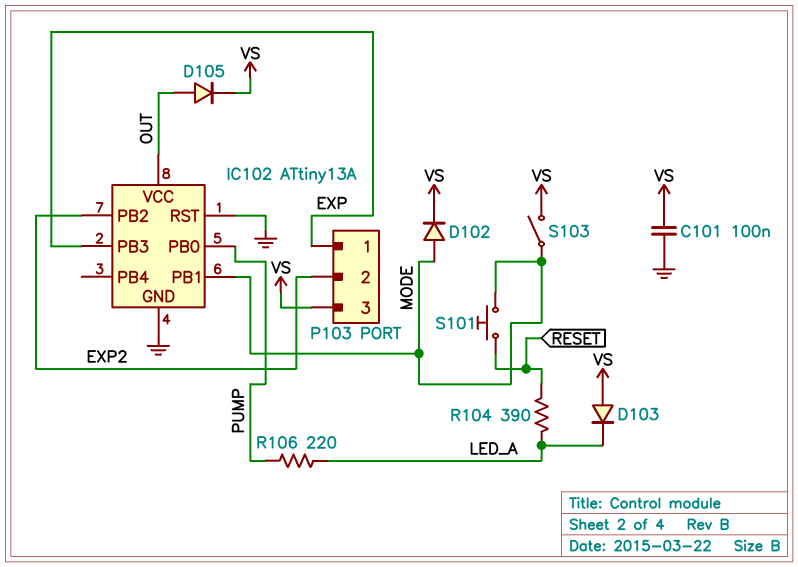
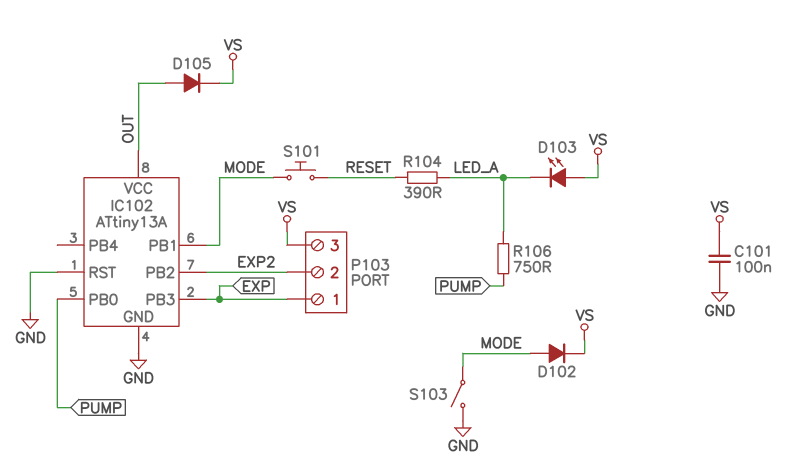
D103: diode (A VS, K LED_A) -> LED (A VS, K LED_A)
R106: 220 (LED_A, PUMP) -> 750 (LED_A, PUMP)
S103: switch (MODE, VS) -> switch (GND, MODE)

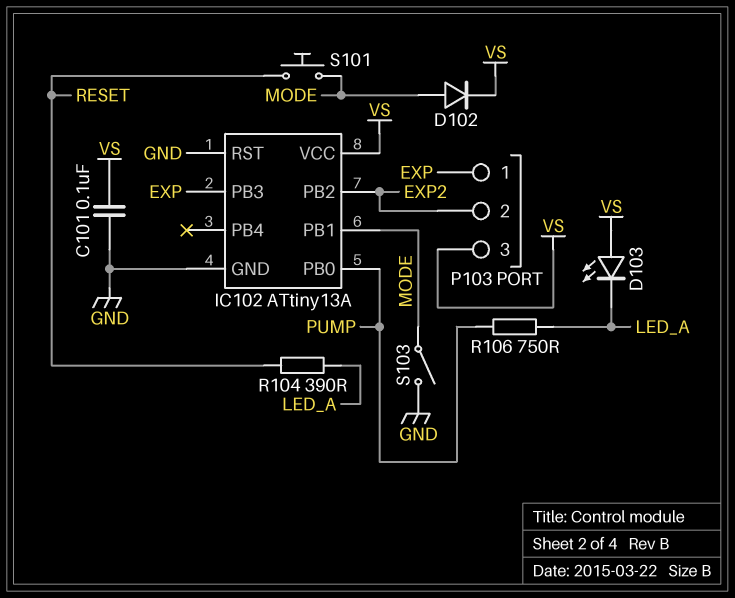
D105: diode (A OUT, K VS) -> none
IC102 pin VCC: OUT -> VS

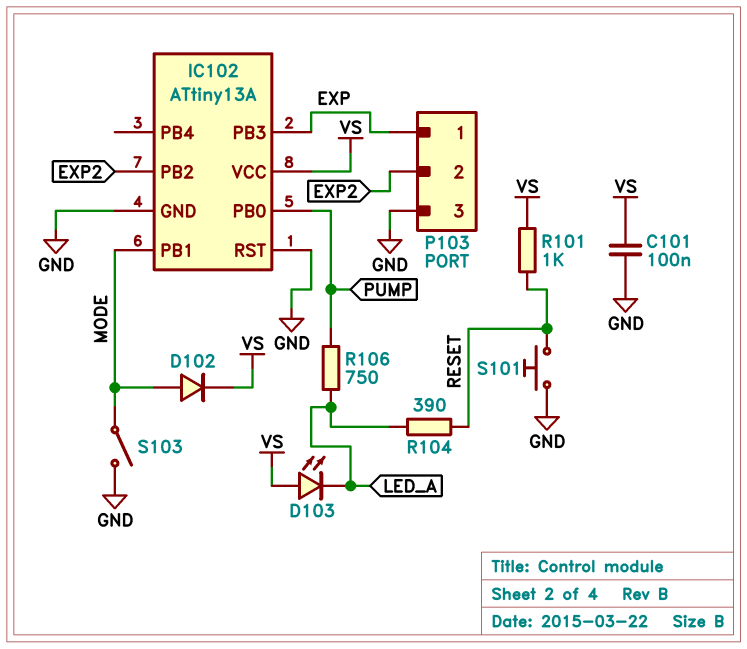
P103 pin 3: VS -> GND
R101: none -> 1k (RESET, VS)
S101: button (MODE, RESET) -> button (GND, RESET)

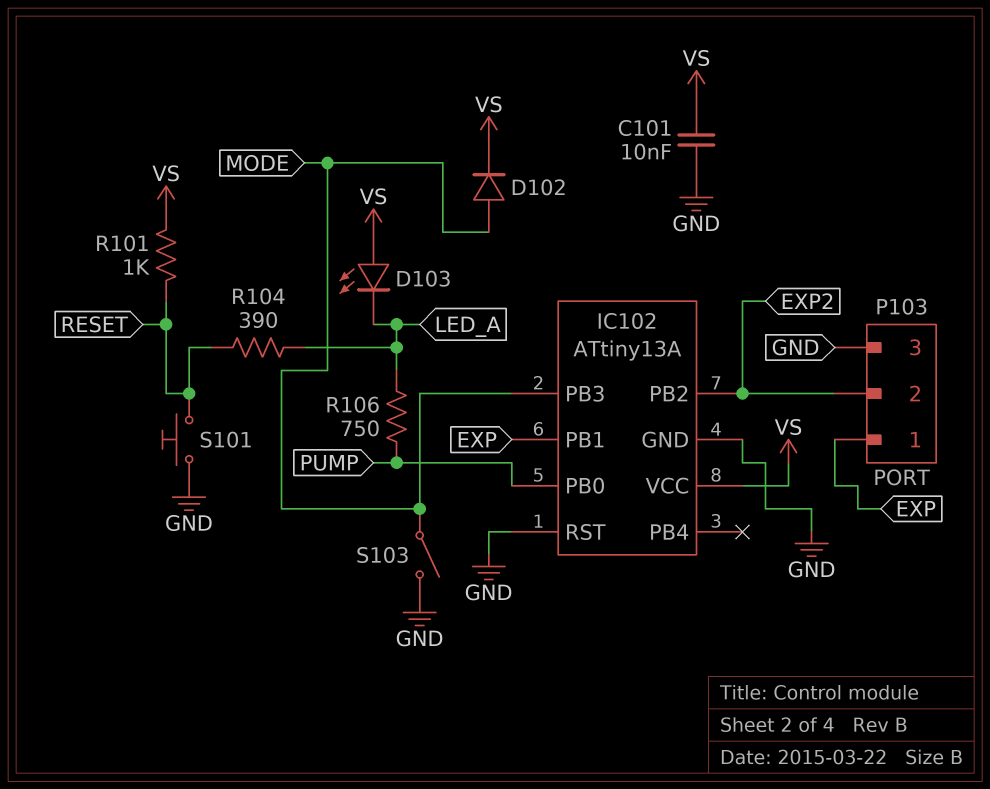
C101: 100nF (GND, VS) -> 10nF (GND, VS)
IC102 pin PB1: MODE -> EXP
IC102 pin PB3: EXP -> MODE

